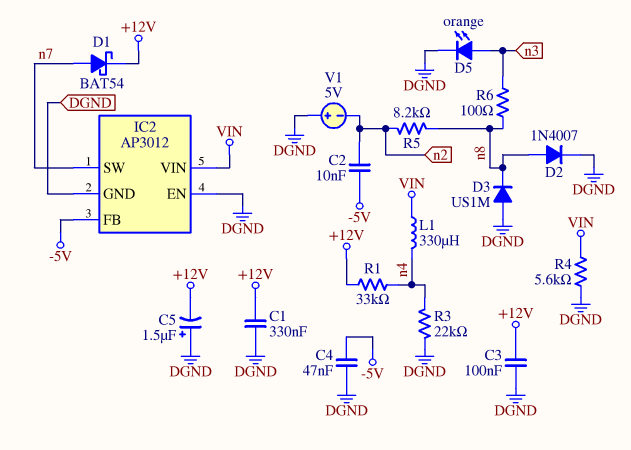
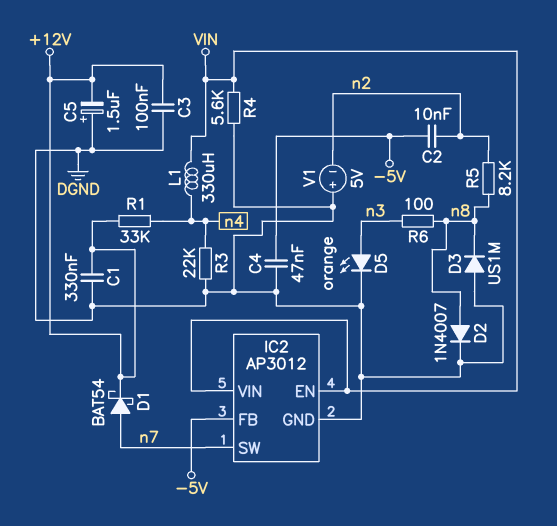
IC2 pin EN: DGND -> VIN

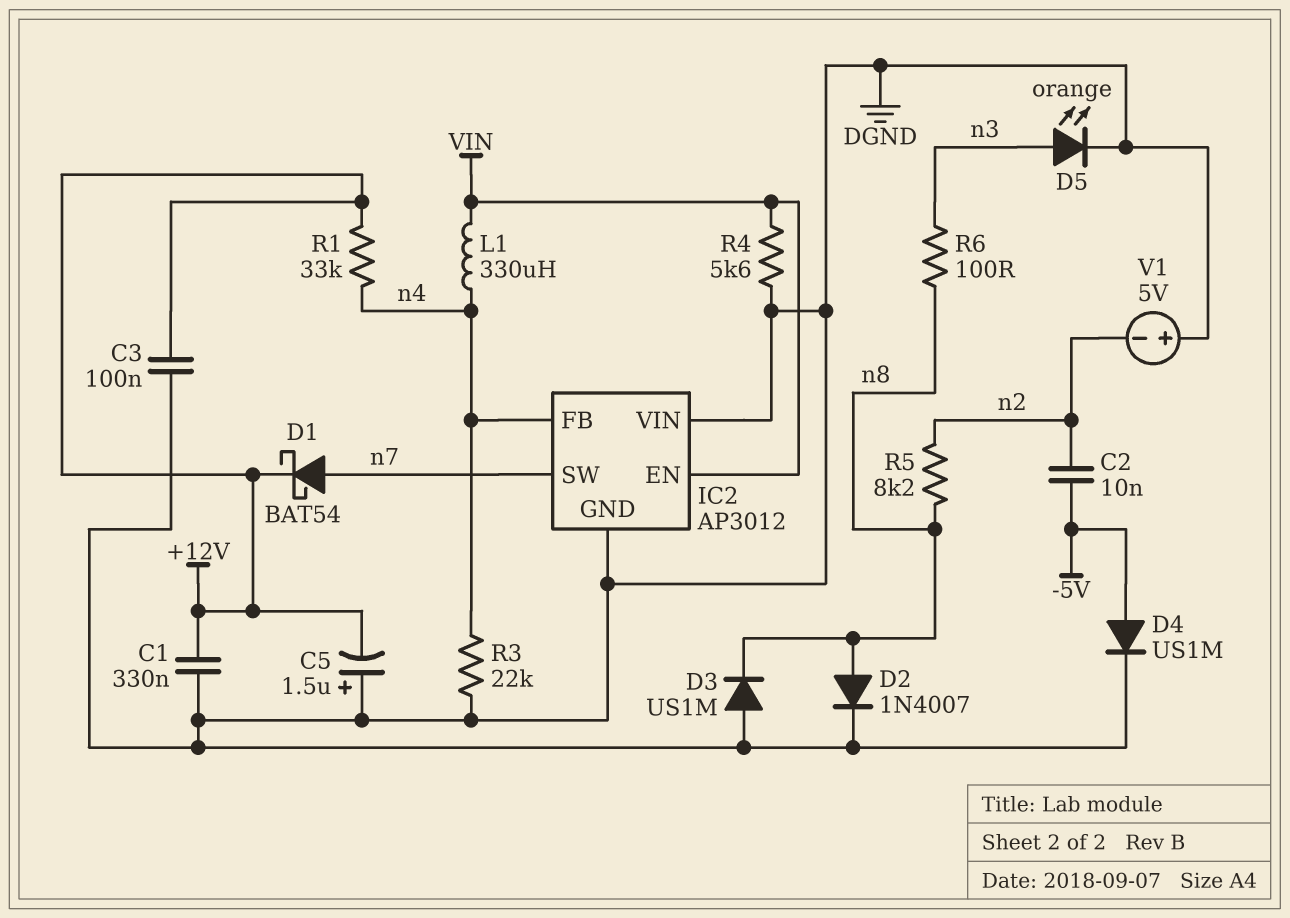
C4: 47nF (-5V, DGND) -> none
D4: none -> diode US1M (A -5V, K DGND)
IC2 pin FB: -5V -> n4
IC2 pin VIN: VIN -> DGND

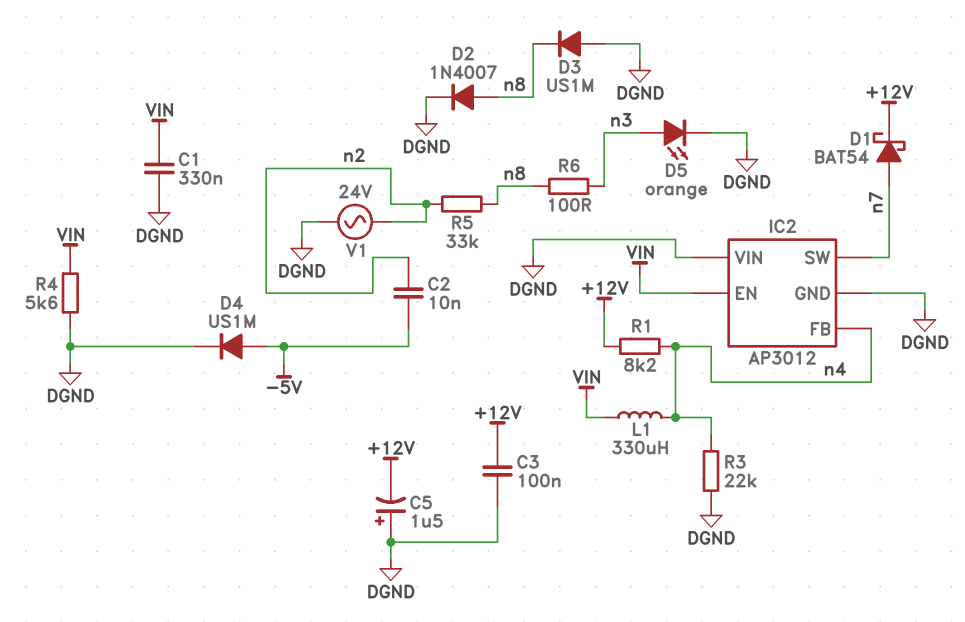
C1: 330nF (+12V, DGND) -> 330nF (DGND, VIN)
R1: 33k (+12V, n4) -> 8.2k (+12V, n4)
R5: 8.2k (n2, n8) -> 33k (n2, n8)
V1: 5V (plus DGND, minus n2) -> AC 24V (DGND, n2)

